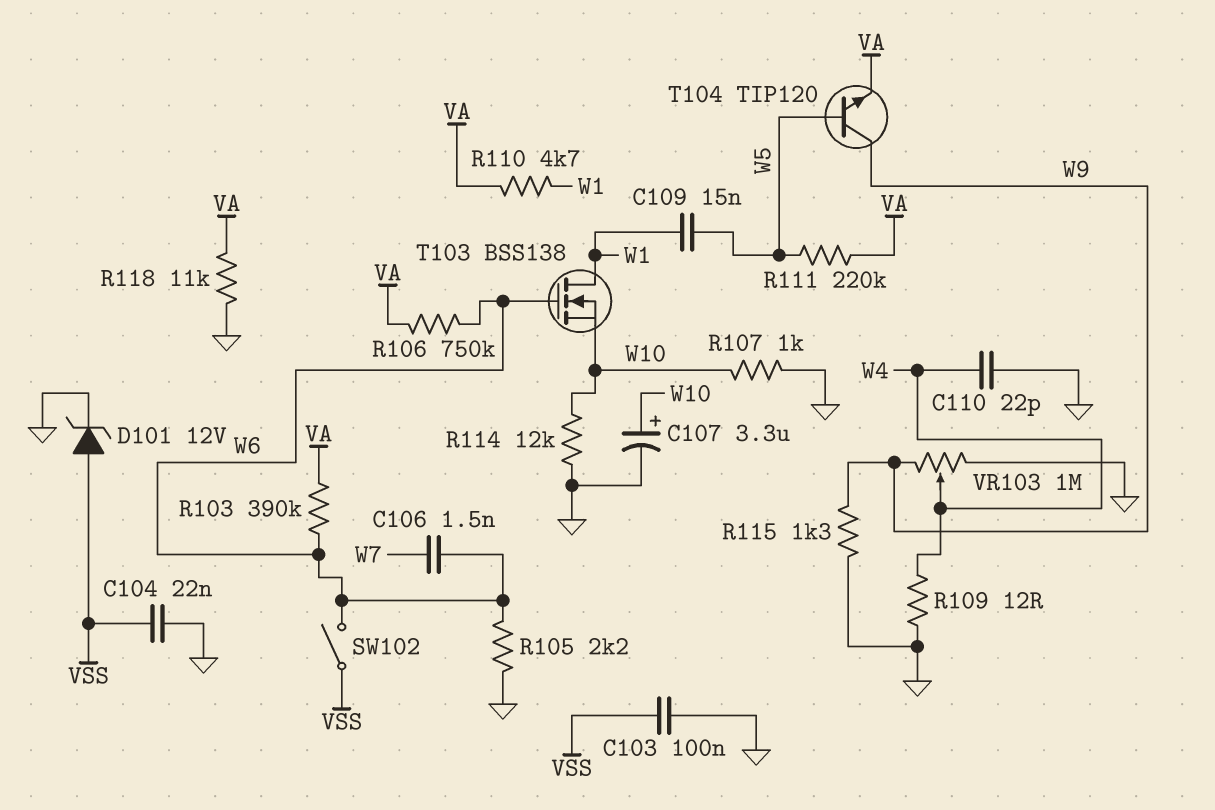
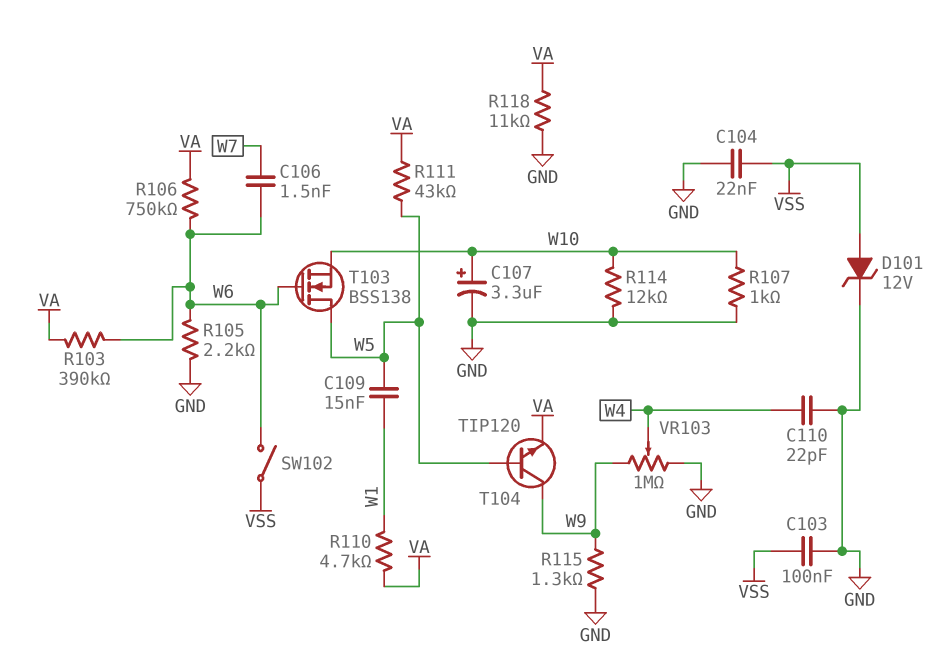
R109: 12 (GND, W4) -> none
R111: 220k (VA, W5) -> 43k (VA, W5)
T103: NMOS BSS138 (G W6, D W1, S W10) -> NMOS BSS138 (G W6, D W5, S W10)

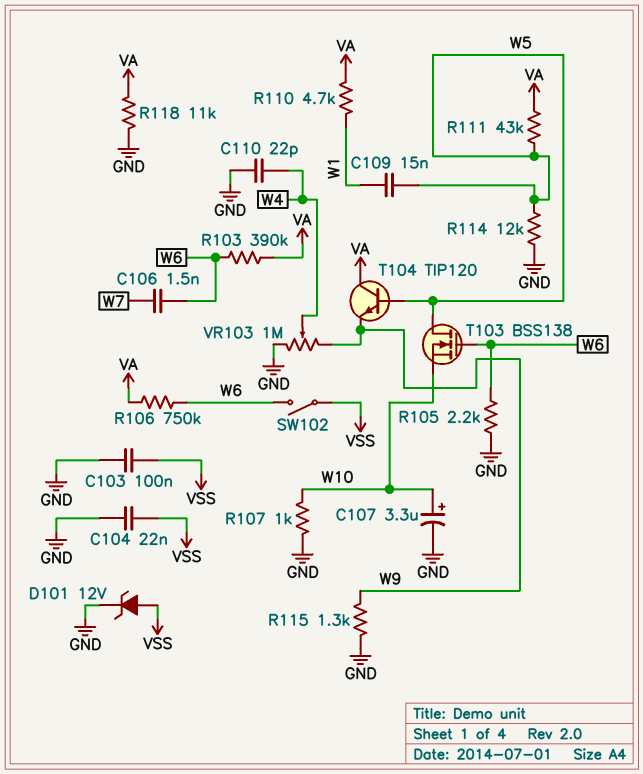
R114: 12k (GND, W10) -> 12k (GND, W5)
T104: NPN TIP120 (B W5, C W9, E VA) -> NPN TIP120 (B W5, C VA, E W9)

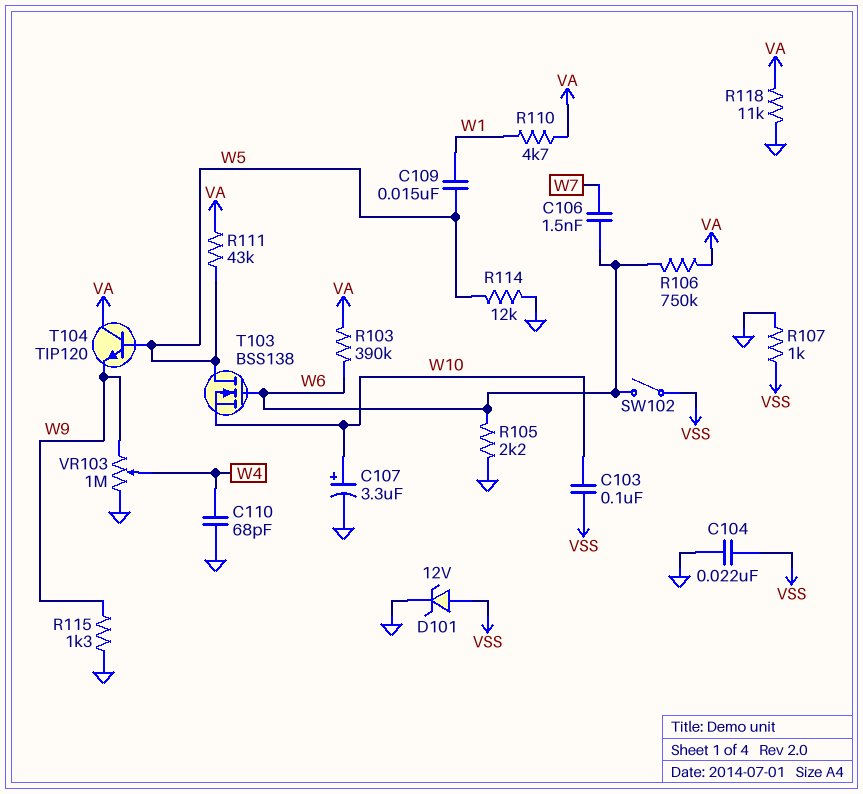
C103: 100nF (GND, VSS) -> 100nF (VSS, W10)
C110: 22pF (GND, W4) -> 68pF (GND, W4)
R107: 1k (GND, W10) -> 1k (GND, VSS)

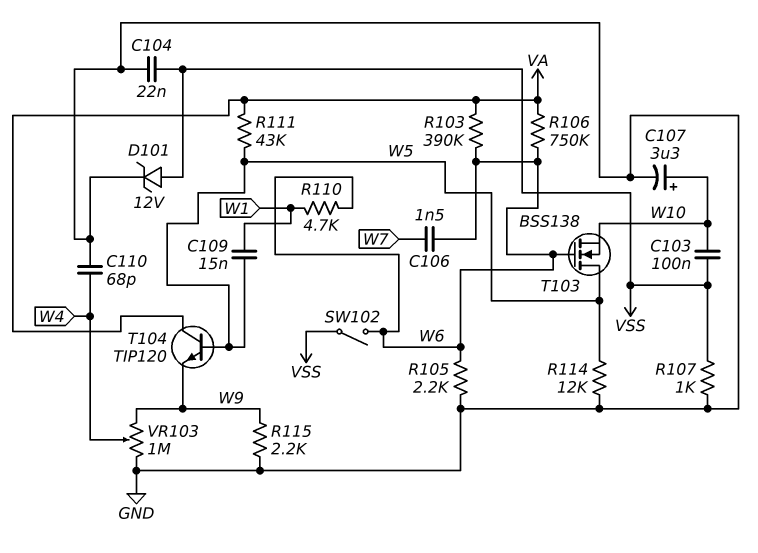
R110: 4.7k (VA, W1) -> 4.7k (W1, W6)
R115: 1.3k (GND, W9) -> 2.2k (GND, W9)
R118: 11k (GND, VA) -> none

